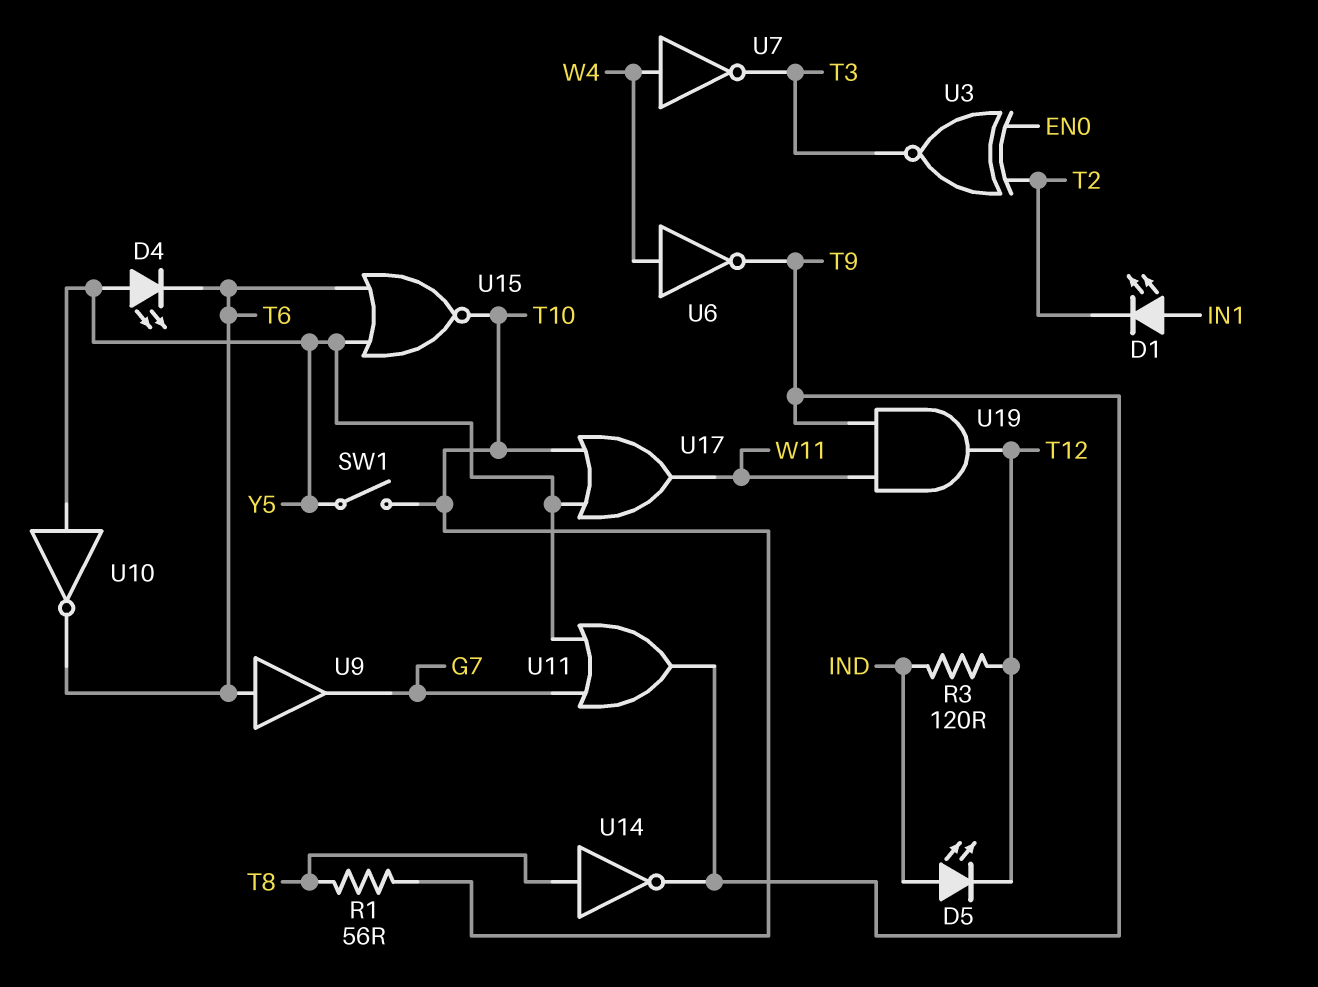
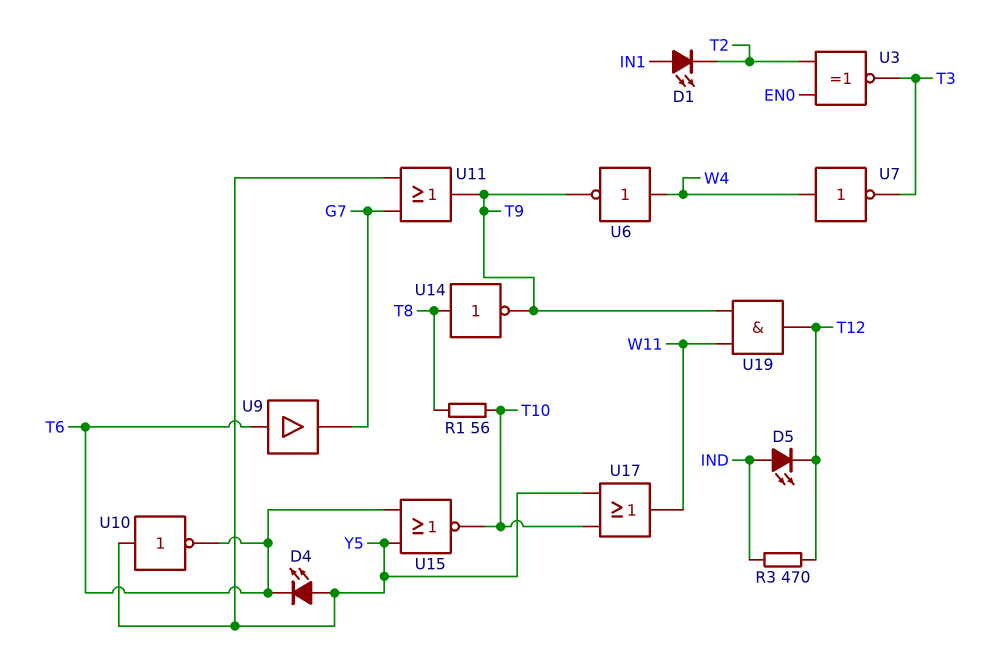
R3: 120 (IND, T12) -> 470 (IND, T12)
SW1: switch (T10, Y5) -> none

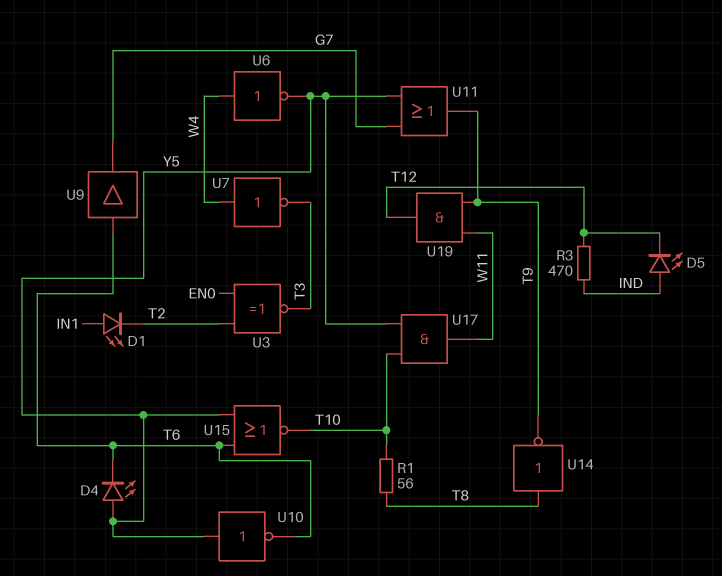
U6: NOT (in W4, out T9) -> NOT (in W4, out Y5)
U17: OR (in T10, in Y5, out W11) -> AND (in T10, in Y5, out W11)

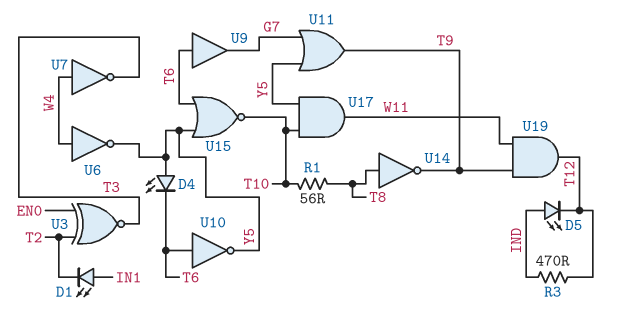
U10: NOT (in Y5, out T6) -> NOT (in T6, out Y5)

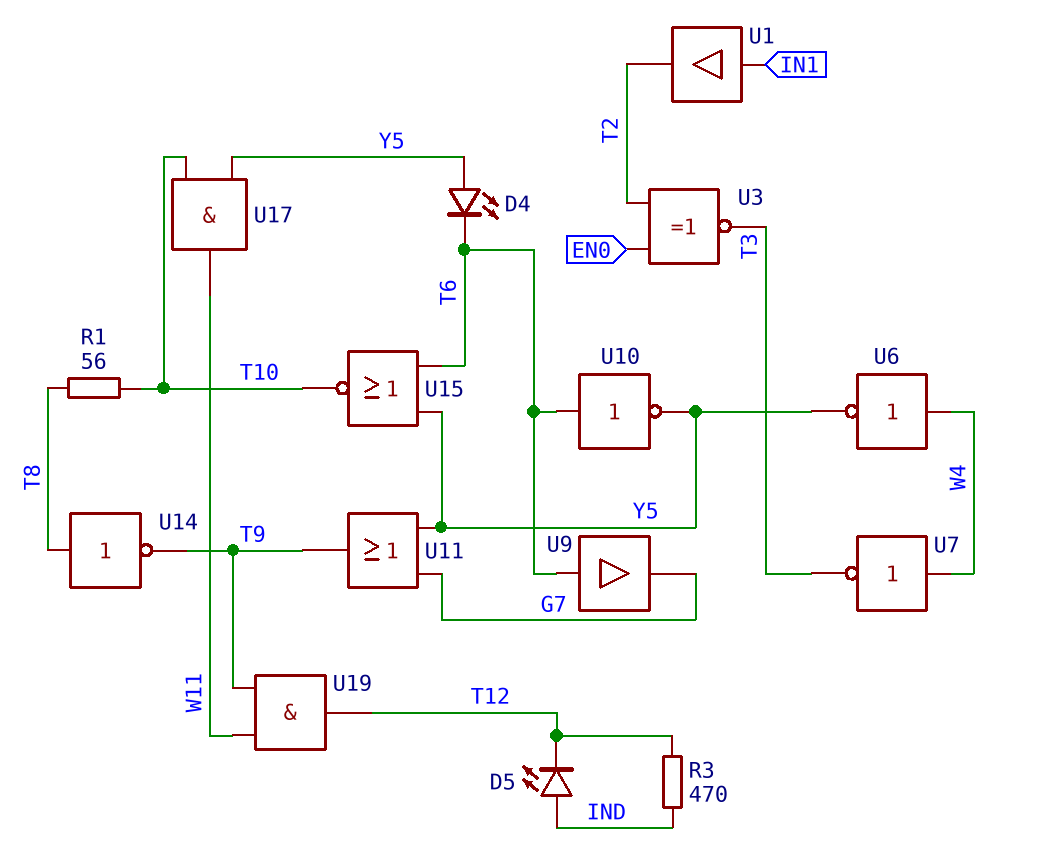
D1: LED (A IN1, K T2) -> none
U1: none -> buffer (in IN1, out T2)

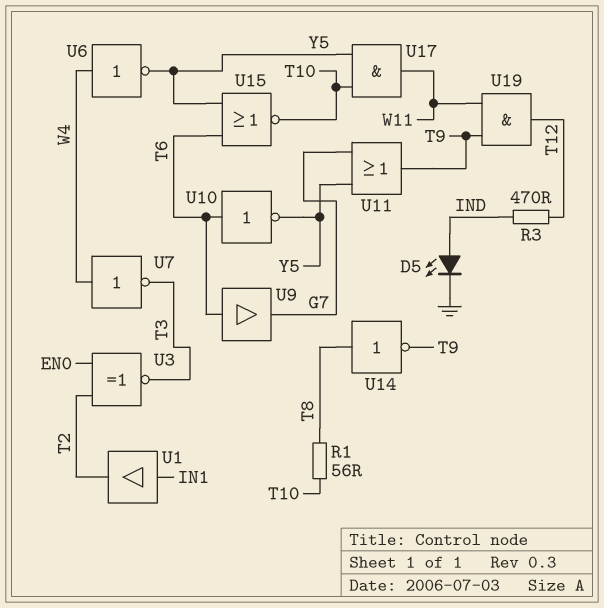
D4: LED (A Y5, K T6) -> none
D5: LED (A IND, K T12) -> LED (A IND, K GND)

